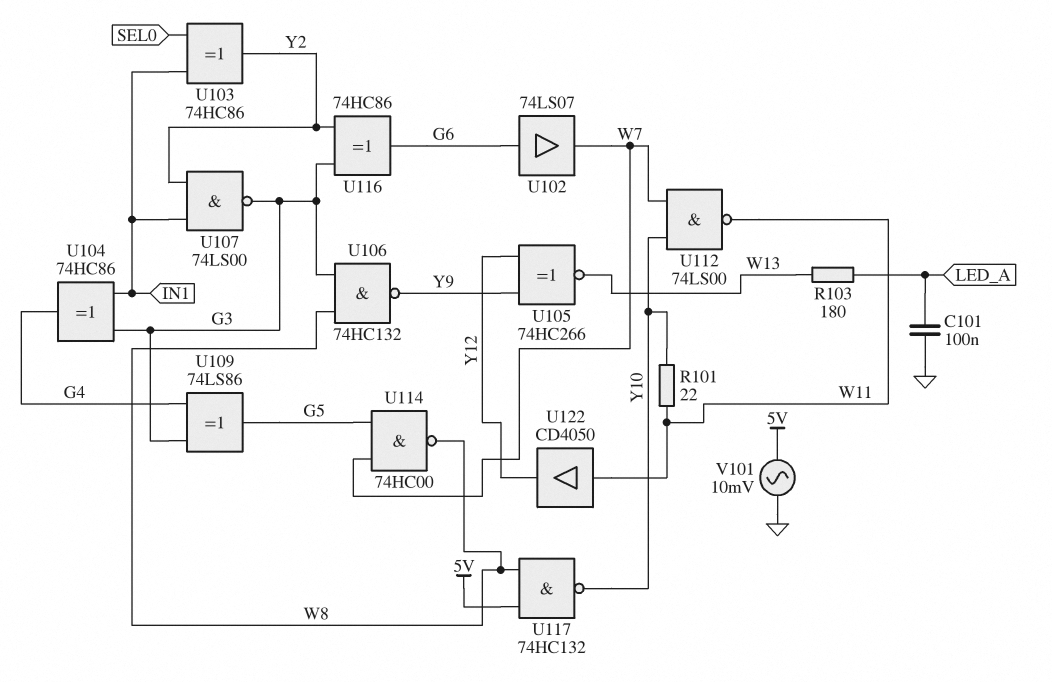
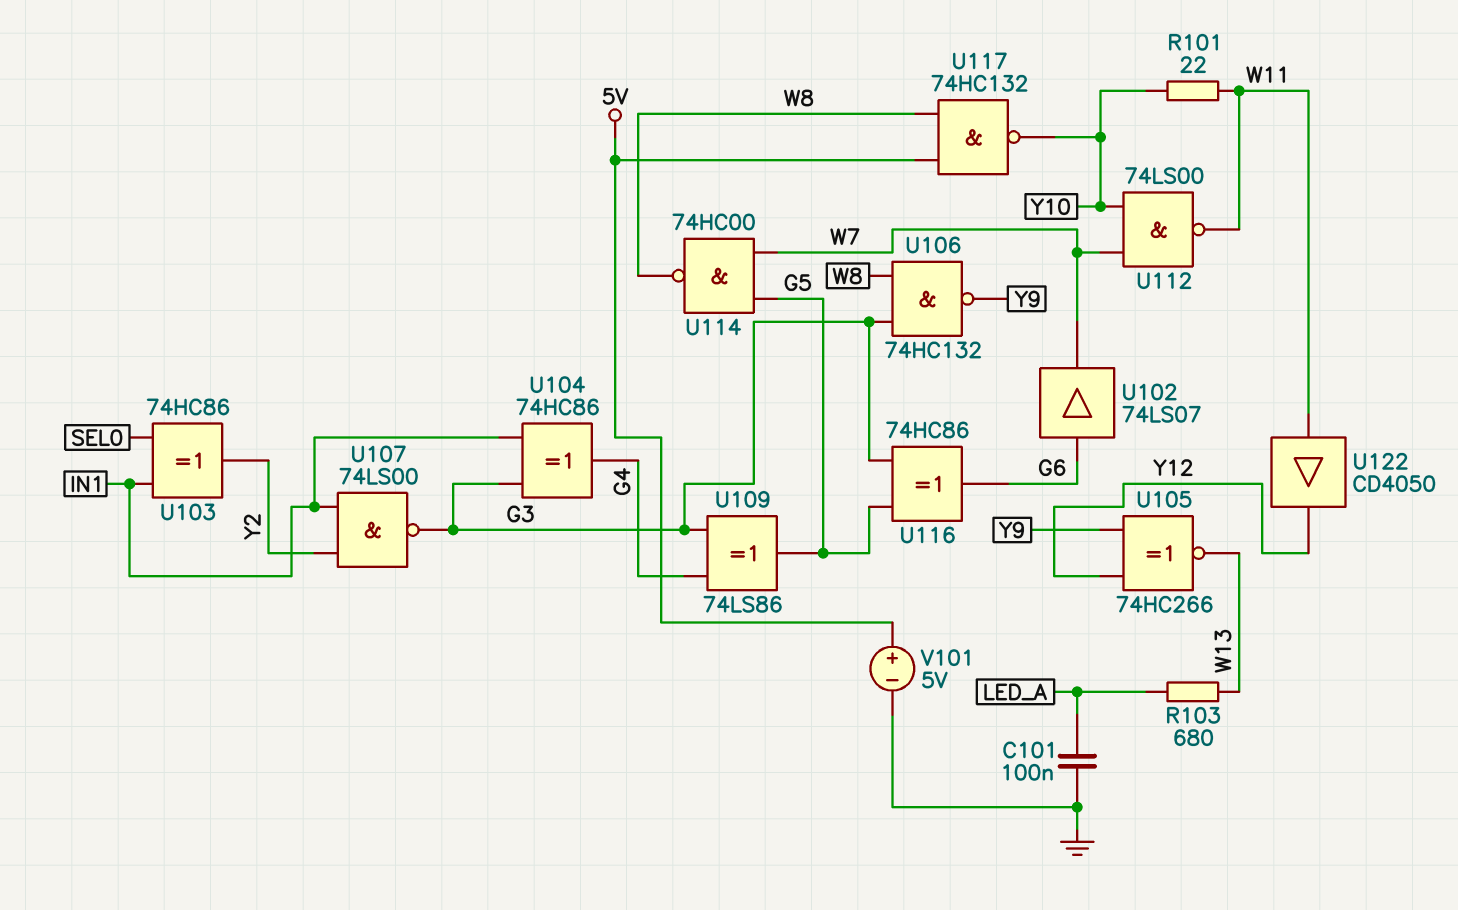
R103: 180 (LED_A, W13) -> 680 (LED_A, W13)
U116: XOR 74HC86 (in G3, in Y2, out G6) -> XOR 74HC86 (in G3, in G5, out G6)
V101: AC 10mV (5V, GND) -> 5V (plus 5V, minus GND)

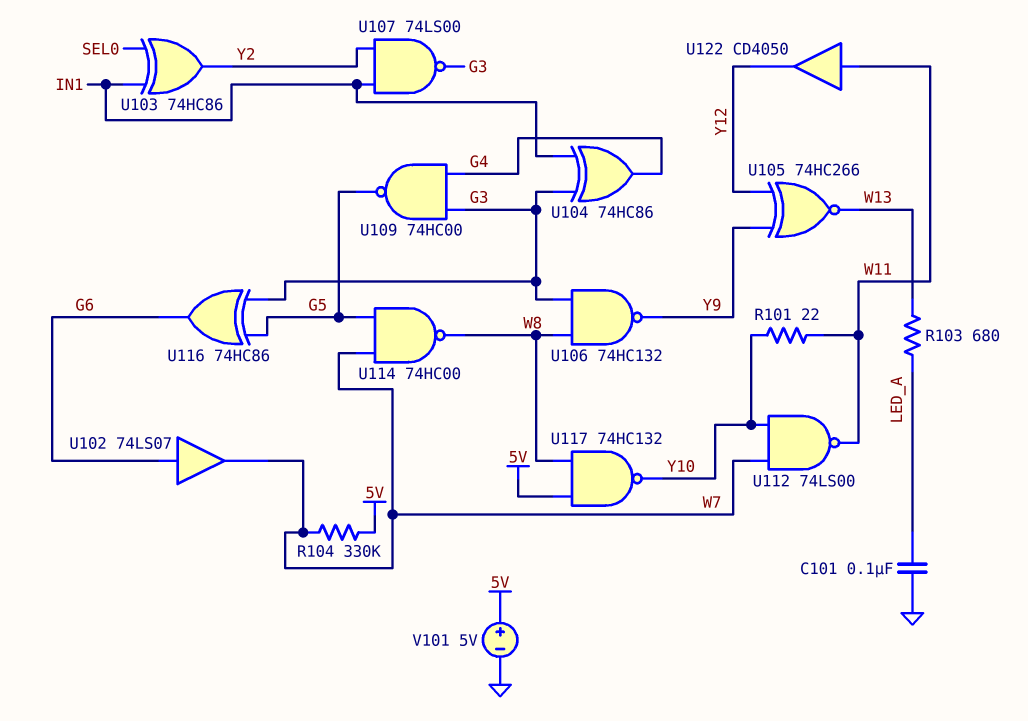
R104: none -> 330k (5V, W7)
U109: XOR 74LS86 (in G3, in G4, out G5) -> NAND 74HC00 (in G3, in G4, out G5)

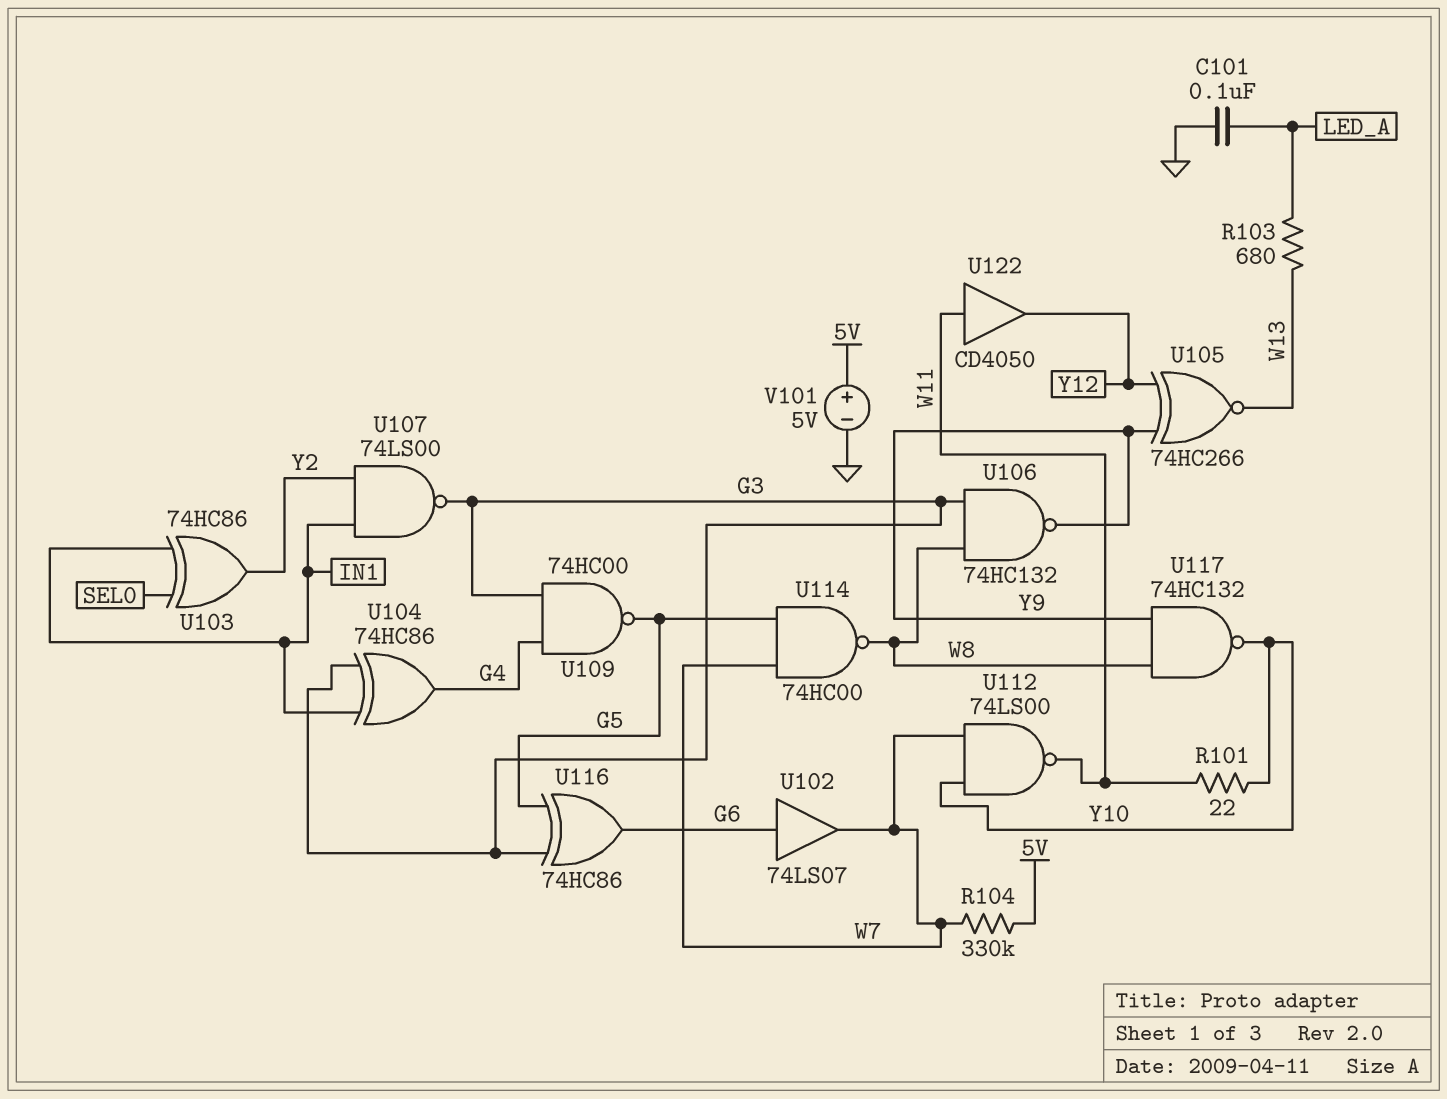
U117: NAND 74HC132 (in 5V, in W8, out Y10) -> NAND 74HC132 (in W8, in Y9, out Y10)

